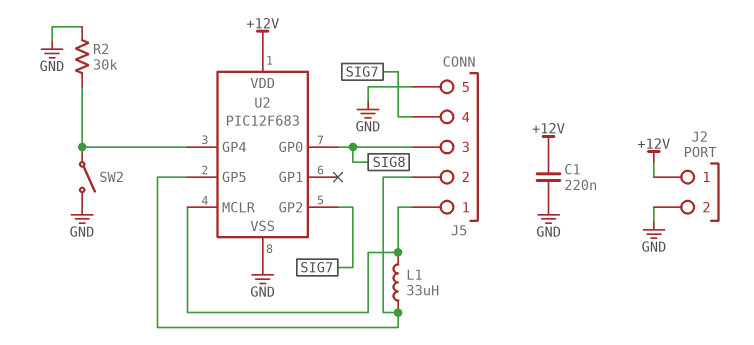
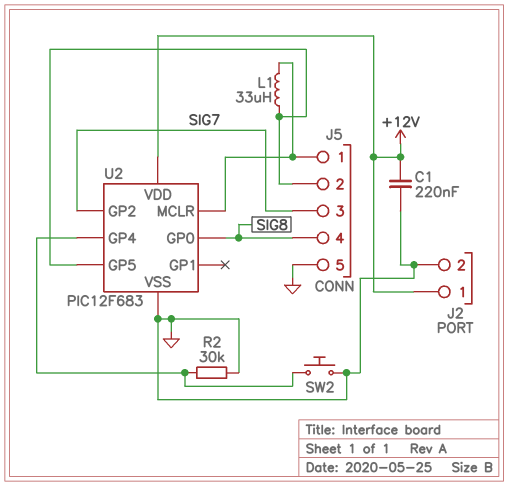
J5 pin 3: SIG8 -> SIG7
J5 pin 4: SIG7 -> SIG8
SW2: switch (GND, U2/GP4) -> button (GND, U2/GP4)

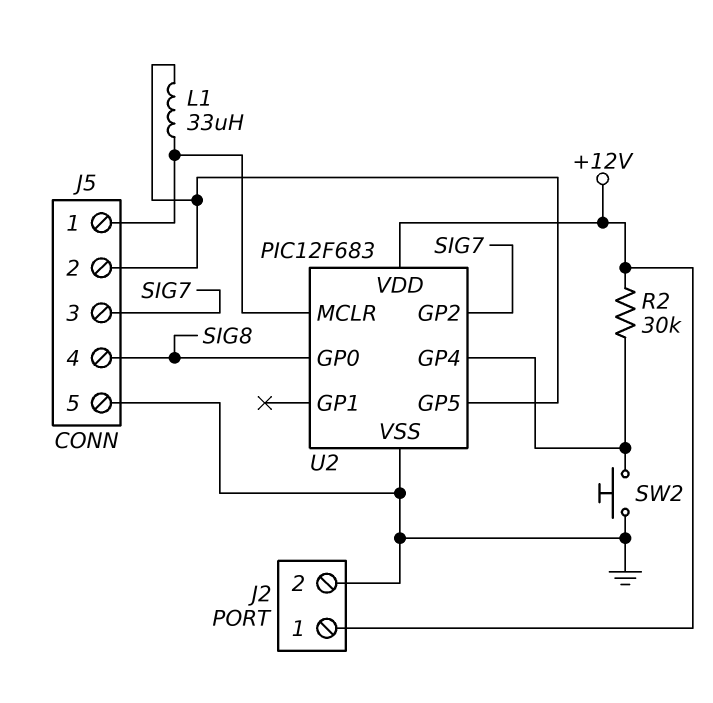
C1: 220nF (+12V, GND) -> none
R2: 30k (GND, U2/GP4) -> 30k (+12V, U2/GP4)

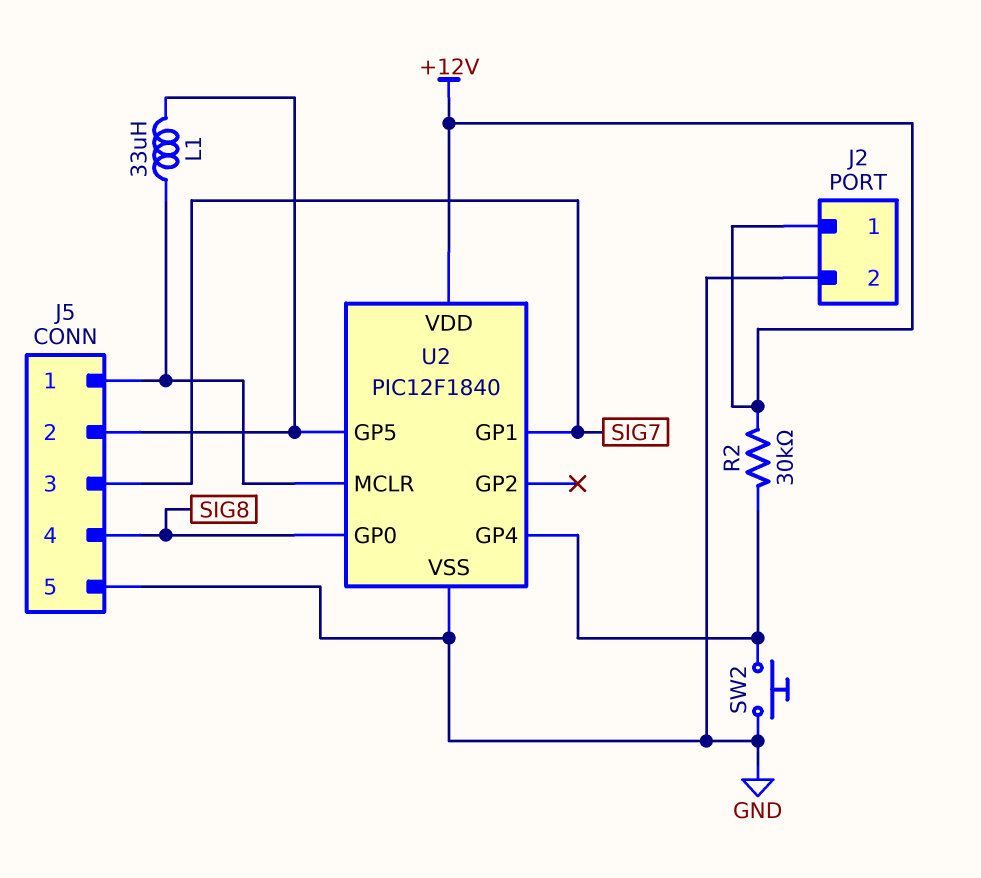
U2: PIC12F683 -> PIC12F1840
U2 pin GP1: none -> SIG7
U2 pin GP2: SIG7 -> none

